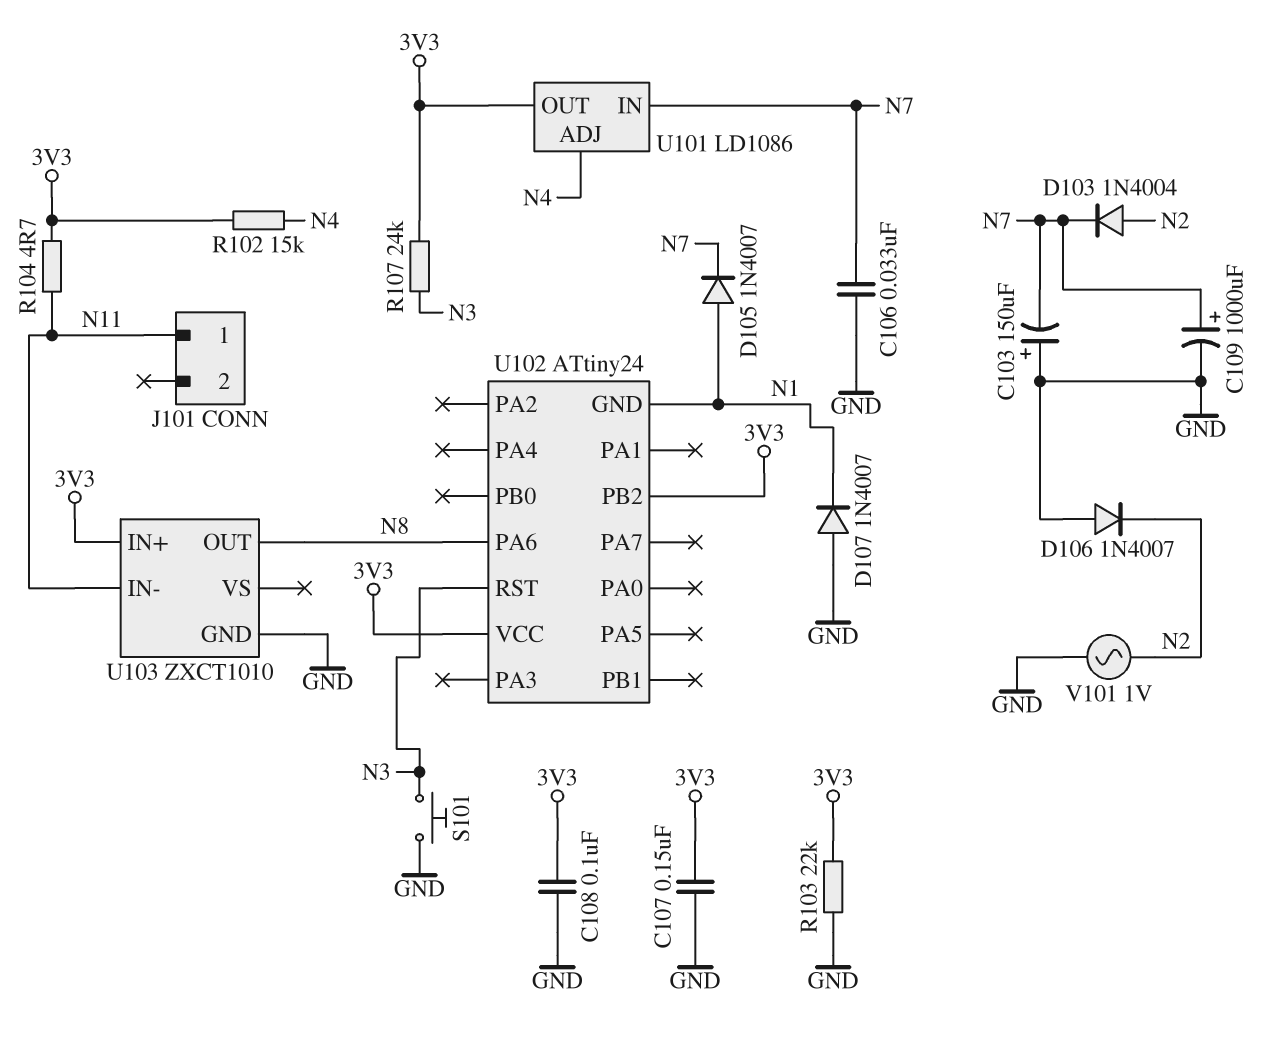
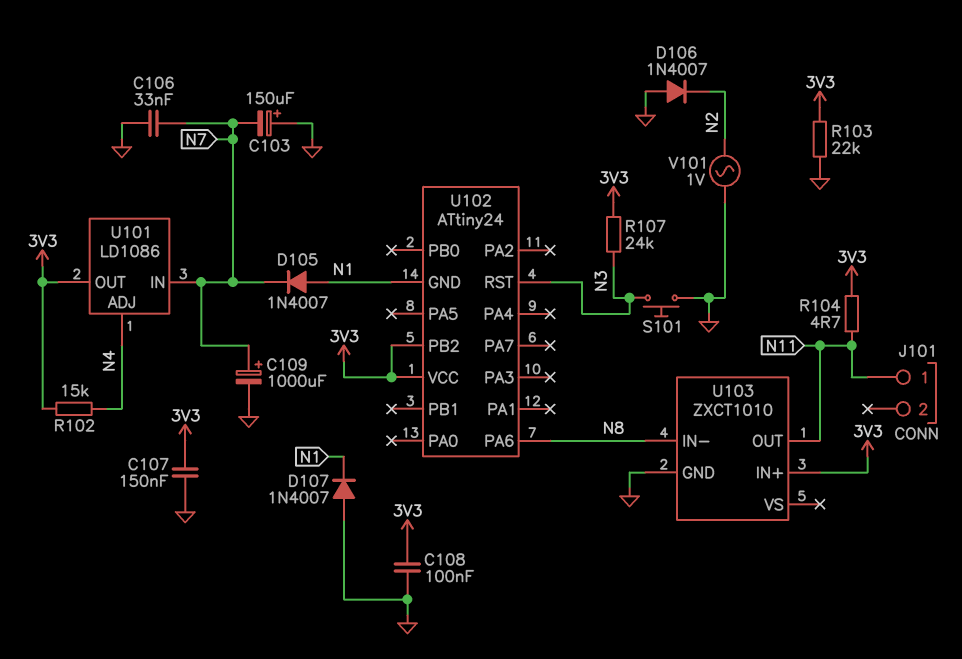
D103: diode 1N4004 (A N2, K N7) -> none
U103 pin IN-: N11 -> N8
U103 pin OUT: N8 -> N11

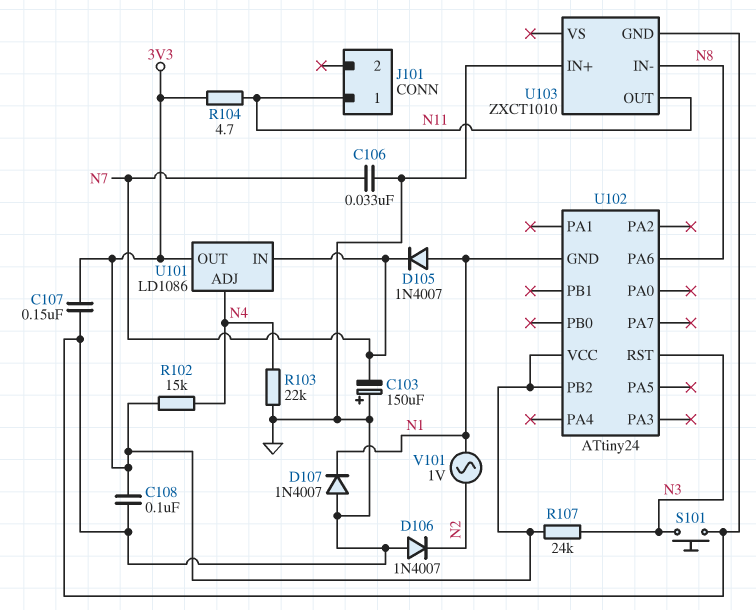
C109: 1000uF (plus N7, minus GND) -> none
R103: 22k (3V3, GND) -> 22k (GND, N4)
U103 pin IN+: 3V3 -> GND
V101: AC 1V (GND, N2) -> AC 1V (N1, N2)

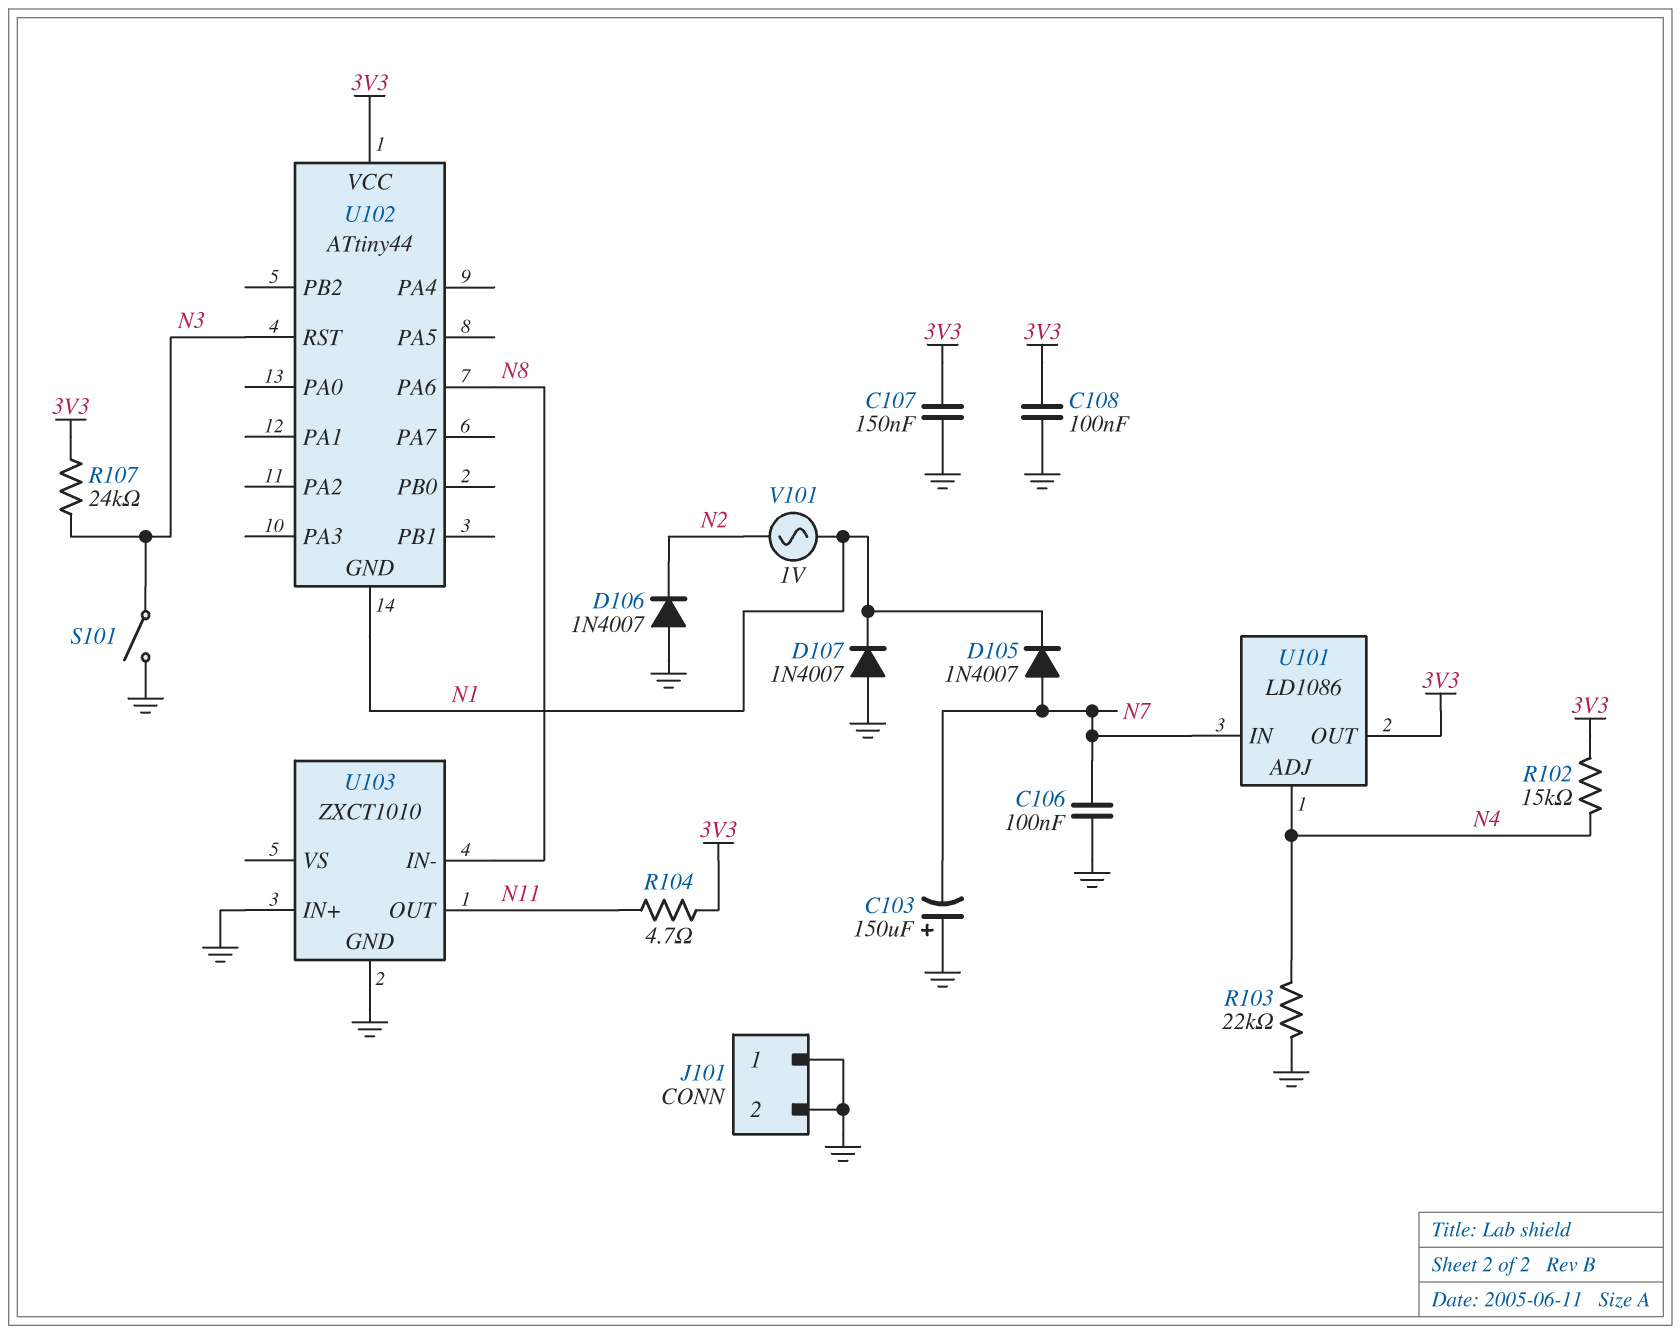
C106: 33nF (GND, N7) -> 100nF (GND, N7)
D105: diode 1N4007 (A N1, K N7) -> diode 1N4007 (A N7, K N1)
J101 pin 1: N11 -> GND
J101 pin 2: none -> GND
S101: button (GND, N3) -> switch (GND, N3)
U102: ATtiny24 -> ATtiny44
U102 pin PB2: 3V3 -> none

